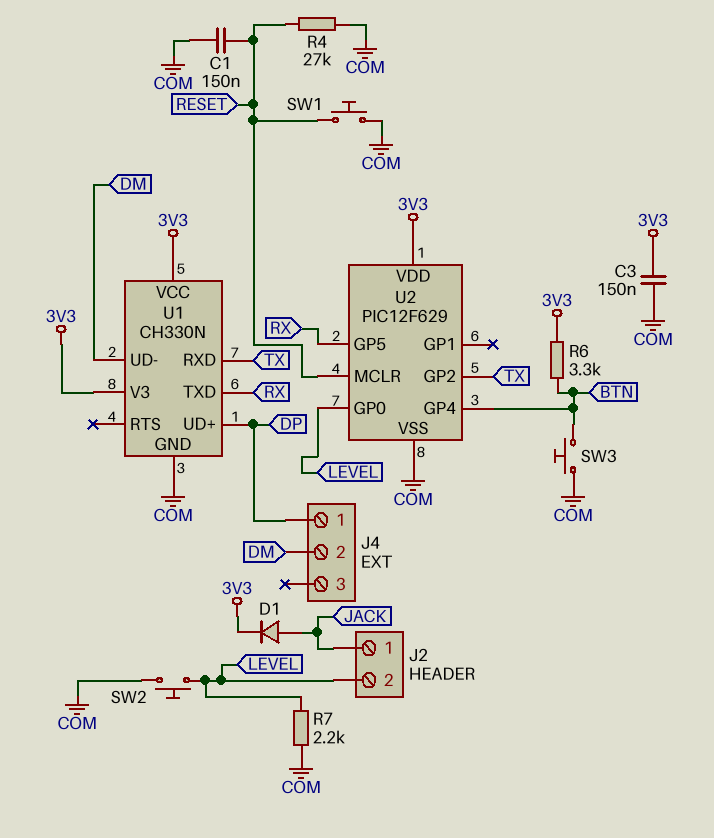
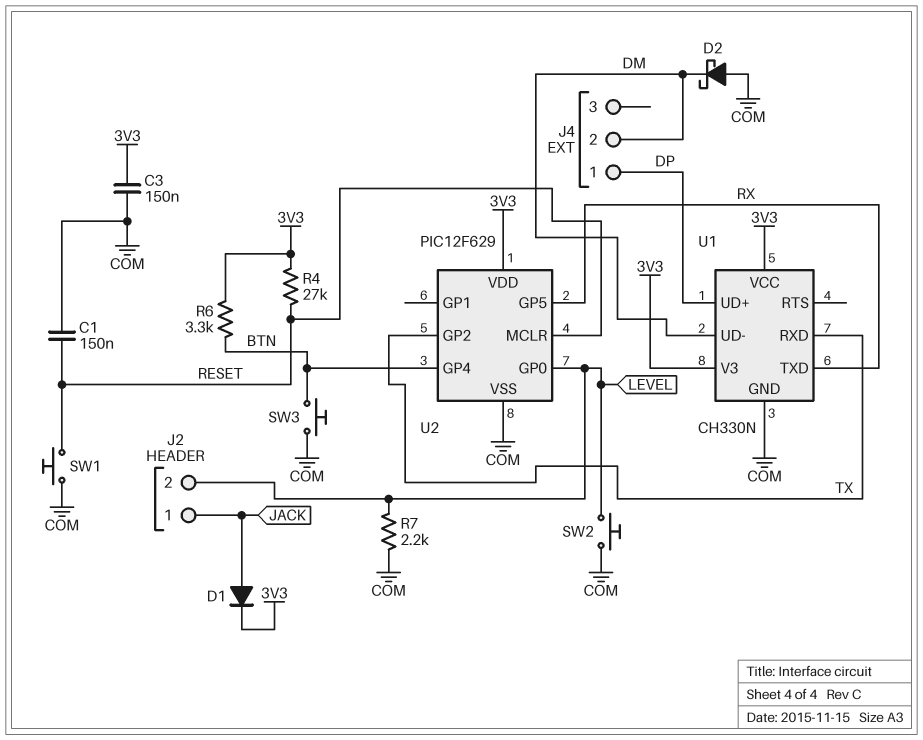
D2: none -> schottky (A COM, K DM)
R4: 27k (COM, RESET) -> 27k (3V3, RESET)

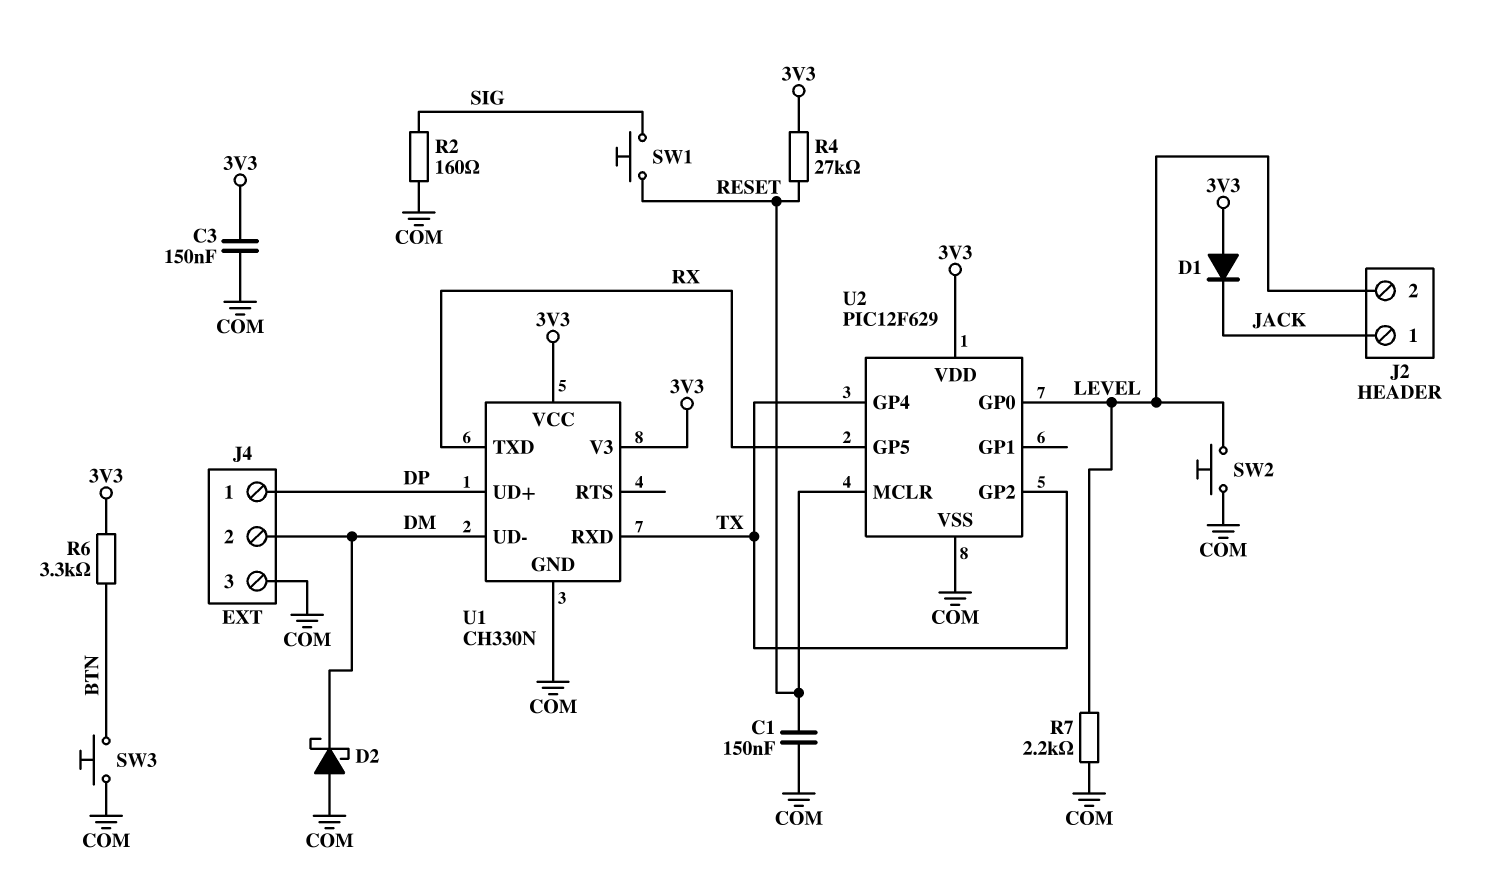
D1: diode (A JACK, K 3V3) -> diode (A 3V3, K JACK)
J4 pin 3: none -> COM
R2: none -> 160 (COM, SIG)
SW1: button (COM, RESET) -> button (RESET, SIG)
U2 pin GP4: BTN -> TX

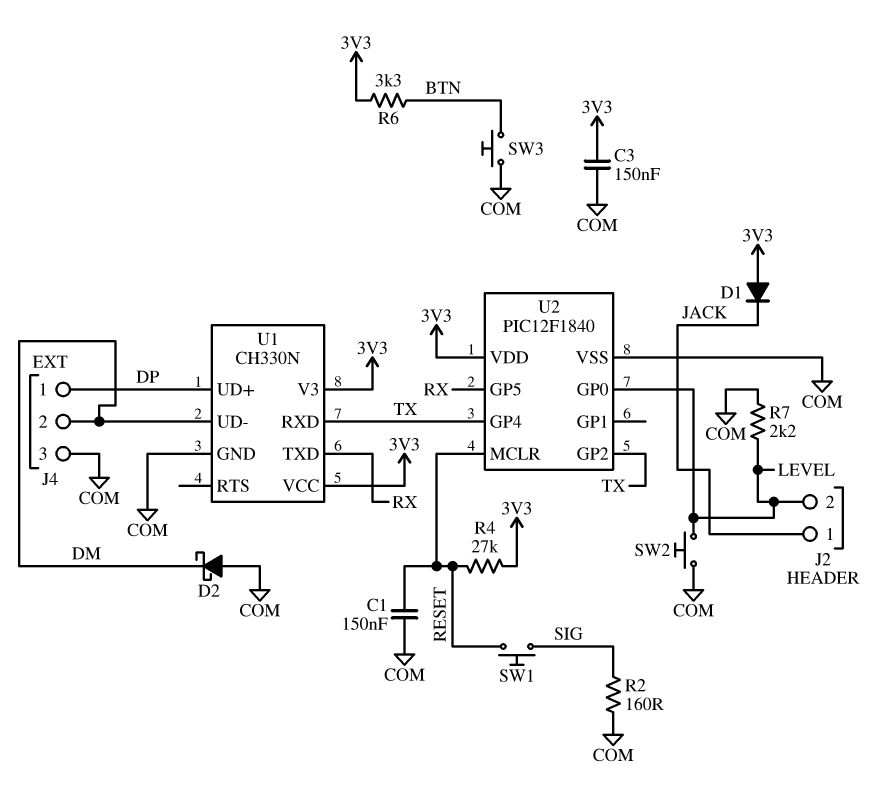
U2: PIC12F629 -> PIC12F1840

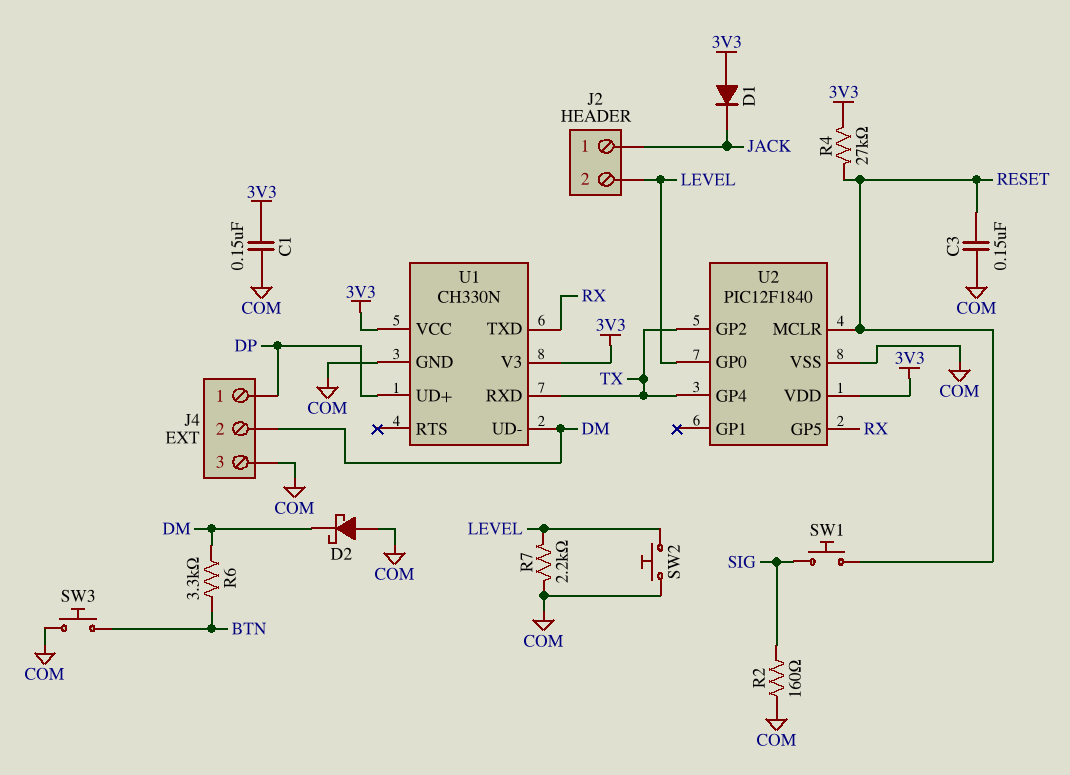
C1: 150nF (COM, RESET) -> 150nF (3V3, COM)
C3: 150nF (3V3, COM) -> 150nF (COM, RESET)
R6: 3.3k (3V3, BTN) -> 3.3k (BTN, DM)

